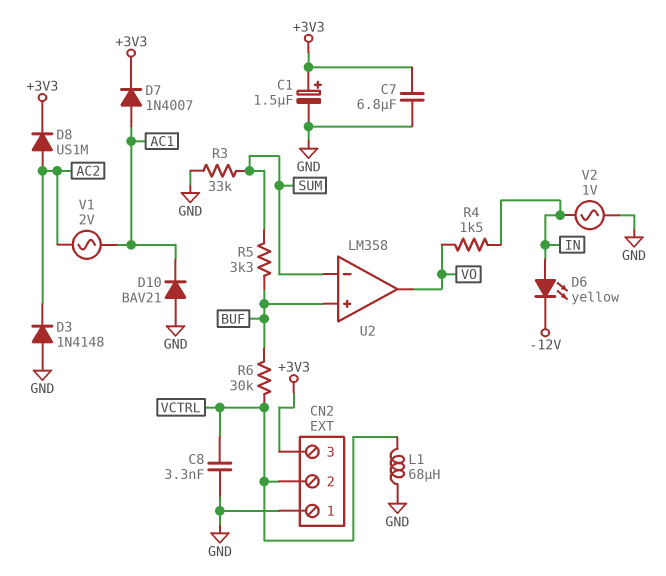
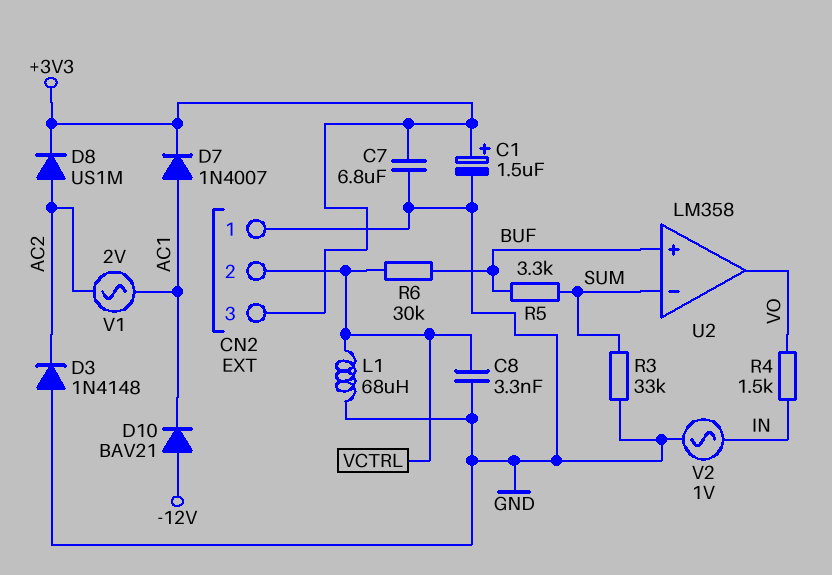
D6: LED yellow (A IN, K -12V) -> none
D10: diode BAV21 (A GND, K AC1) -> diode BAV21 (A -12V, K AC1)

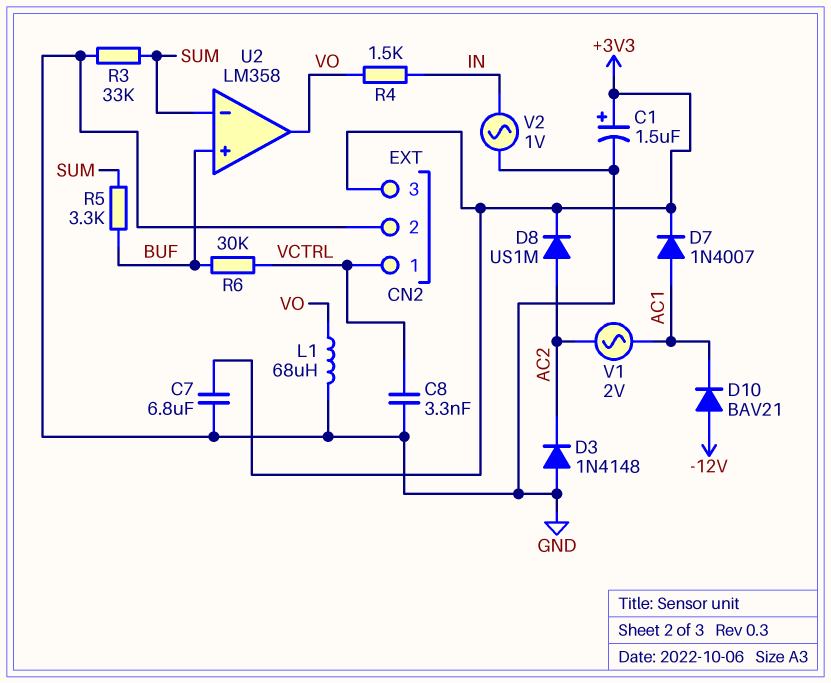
CN2 pin 1: GND -> VCTRL
CN2 pin 2: VCTRL -> GND
L1: 68uH (GND, VCTRL) -> 68uH (GND, VO)

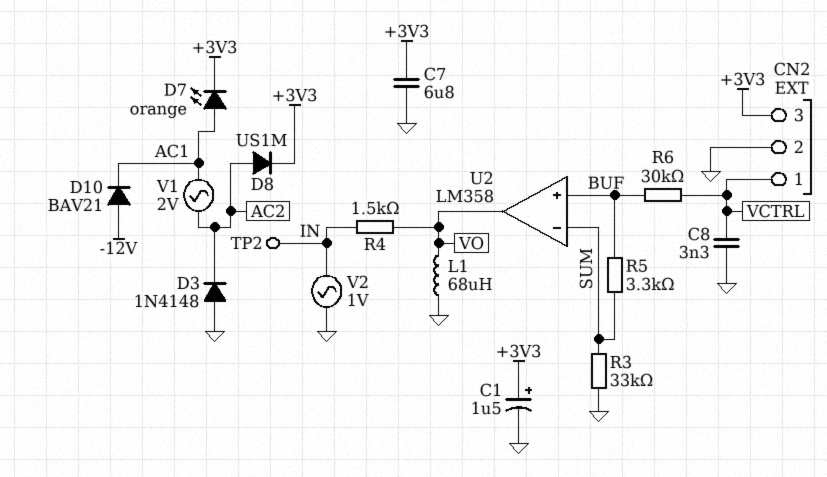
D7: diode 1N4007 (A AC1, K +3V3) -> LED orange (A AC1, K +3V3)
TP2: none -> test point (IN)

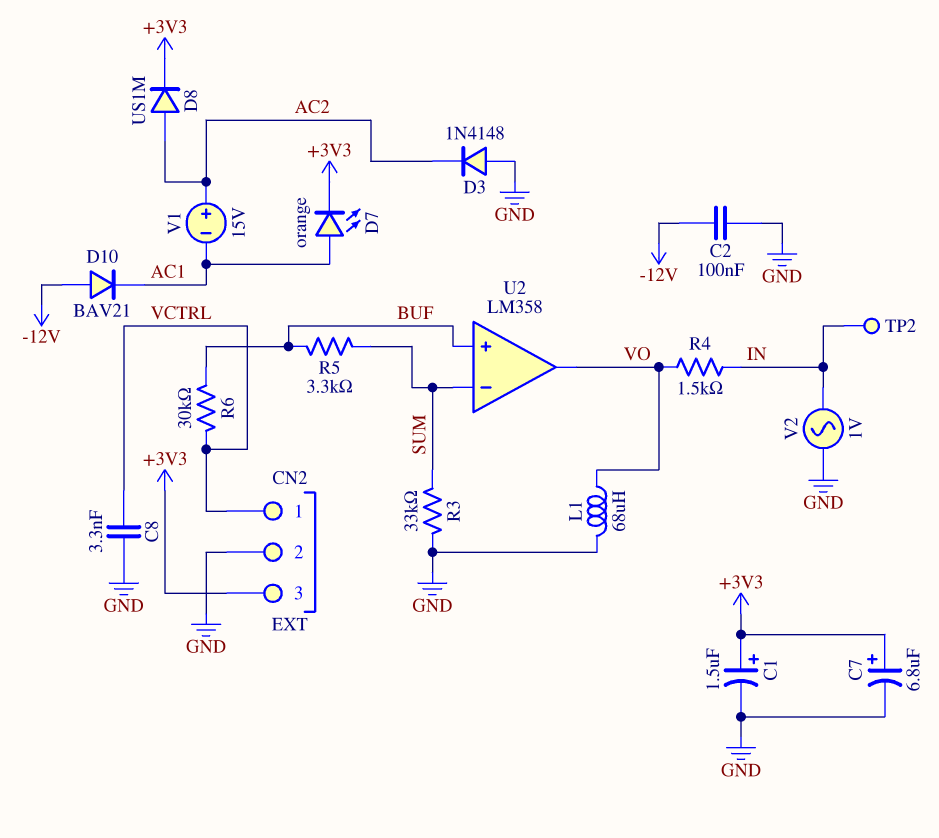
C2: none -> 100nF (-12V, GND)
C7: 6.8uF (+3V3, GND) -> 6.8uF (plus +3V3, minus GND)
V1: AC 2V (AC1, AC2) -> 15V (plus AC2, minus AC1)

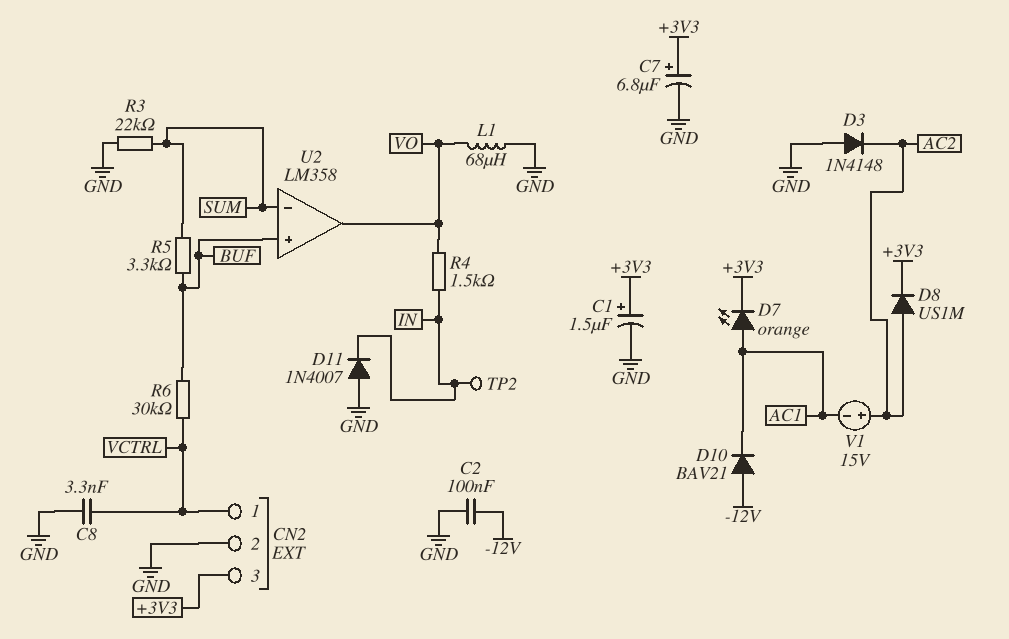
D11: none -> diode 1N4007 (A GND, K IN)
R3: 33k (GND, SUM) -> 22k (GND, SUM)
V2: AC 1V (GND, IN) -> none

